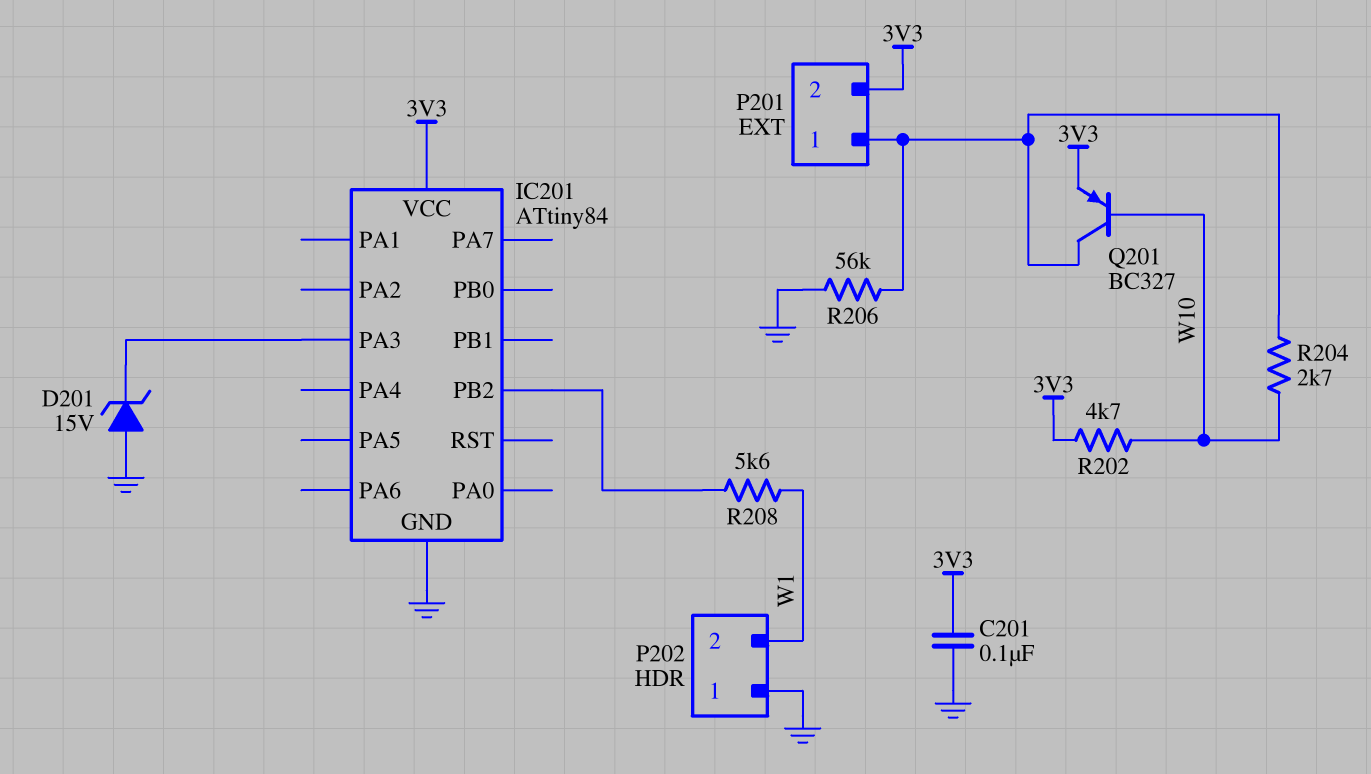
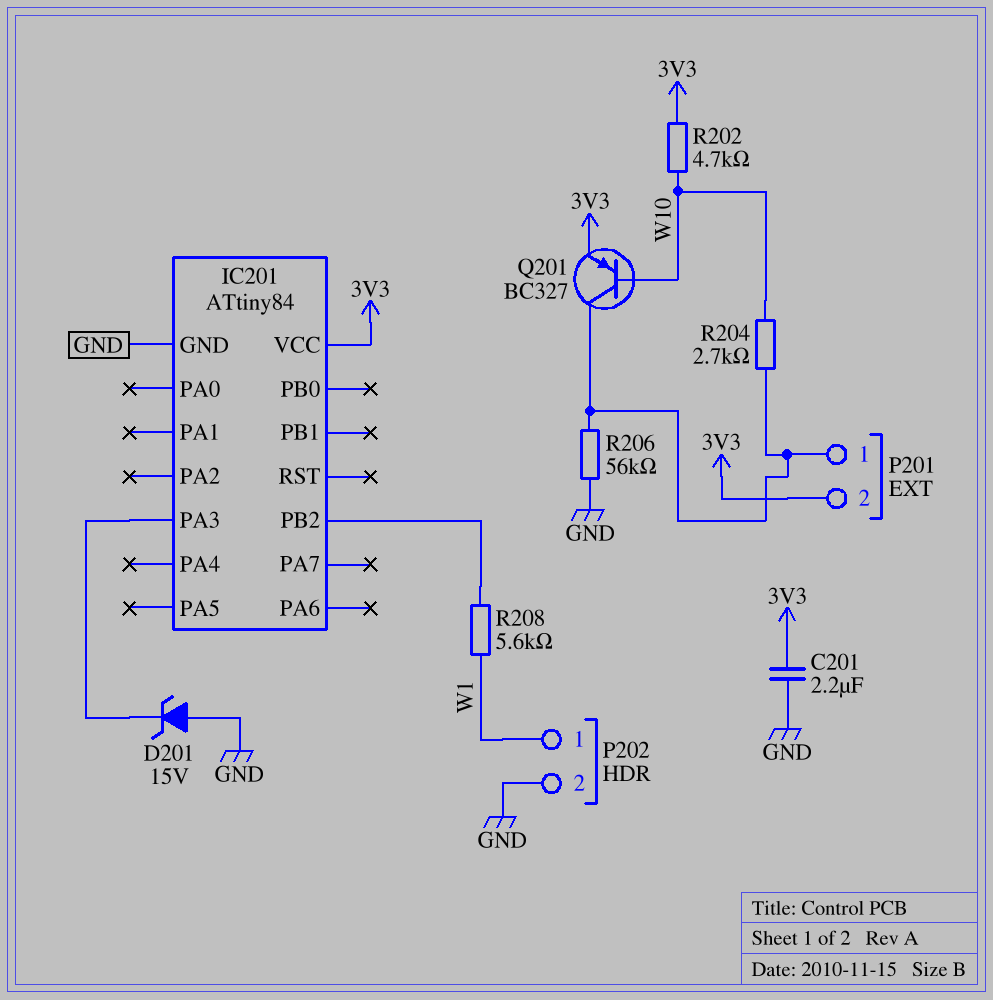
C201: 100nF (3V3, GND) -> 2.2uF (3V3, GND)
P202 pin 1: GND -> W1
P202 pin 2: W1 -> GND

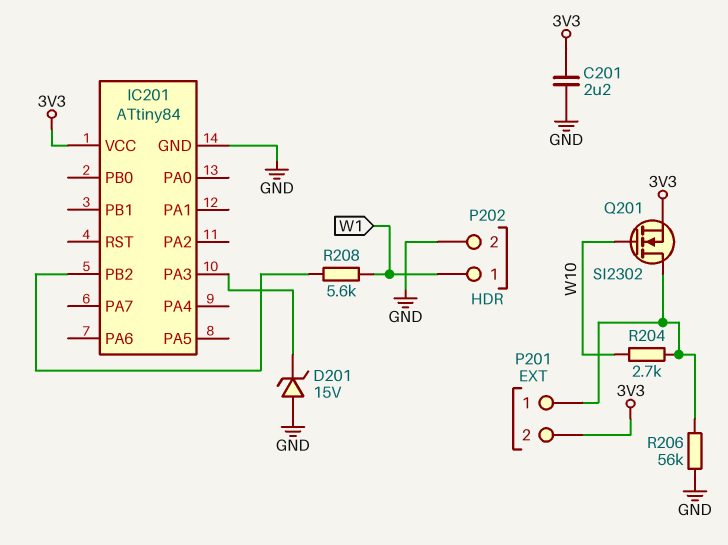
Q201: PNP BC327 (B W10, C P201/1, E 3V3) -> NMOS SI2302 (G W10, D P201/1, S 3V3)
R202: 4.7k (3V3, W10) -> none

